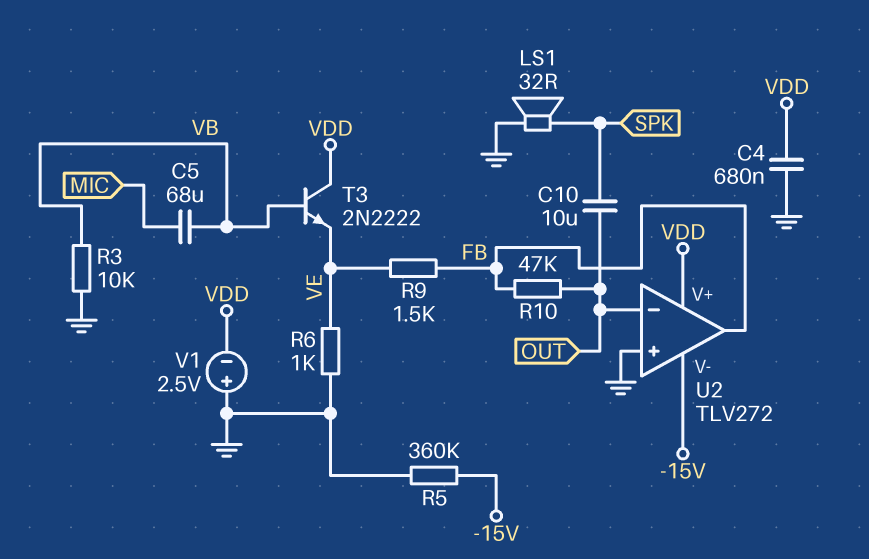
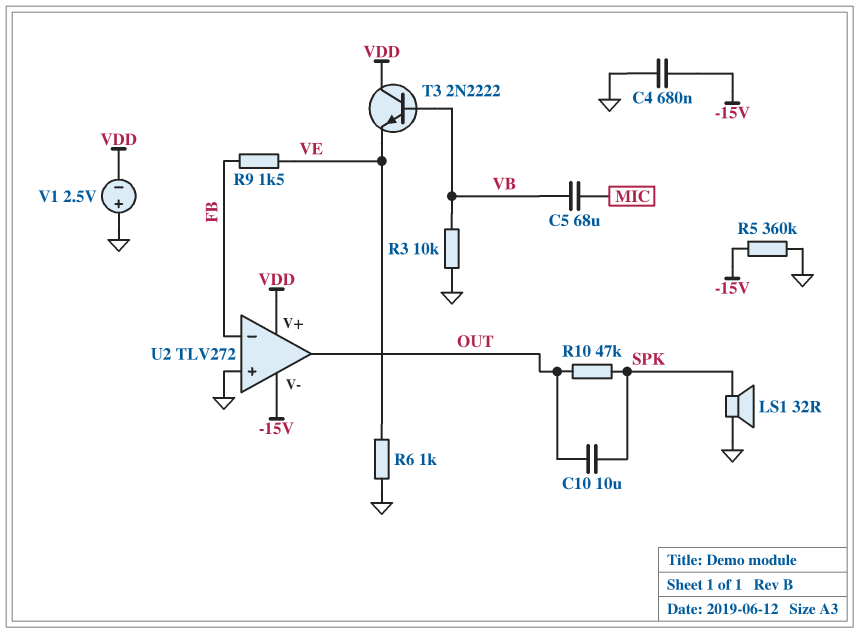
C4: 680nF (GND, VDD) -> 680nF (-15V, GND)
R10: 47k (FB, OUT) -> 47k (OUT, SPK)
U2 pin in-: OUT -> FB
U2 pin out: FB -> OUT

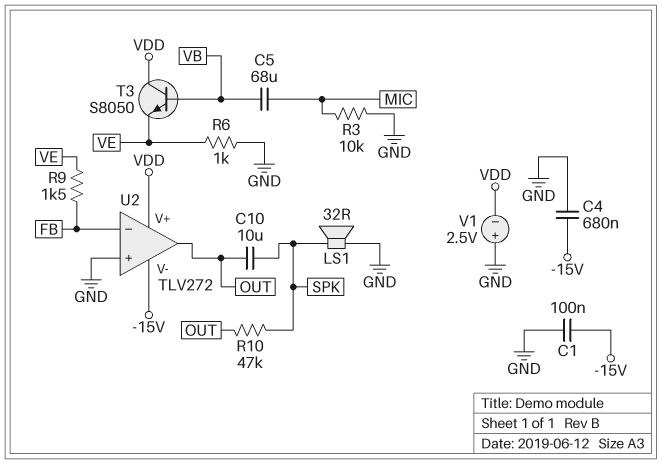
C1: none -> 100nF (-15V, GND)
R3: 10k (GND, VB) -> 10k (GND, MIC)
R5: 360k (-15V, GND) -> none
T3: NPN 2N2222 (B VB, C VDD, E VE) -> NPN S8050 (B VB, C VDD, E VE)

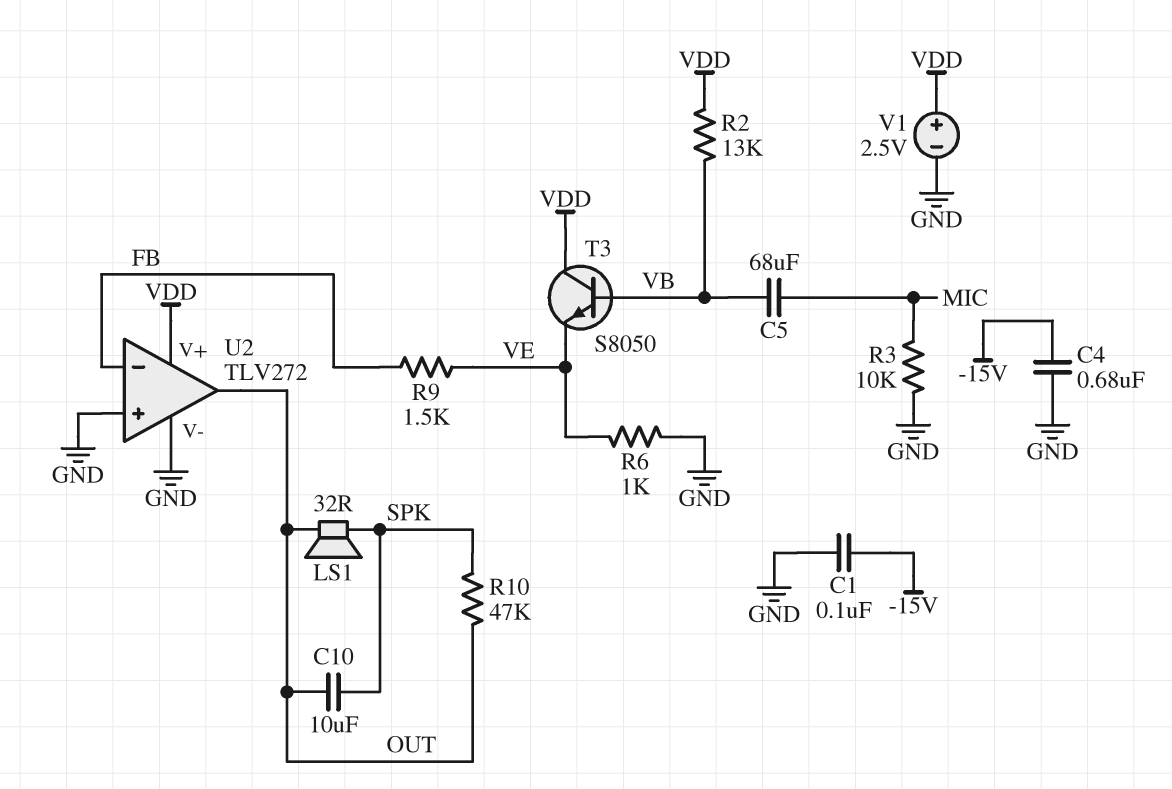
LS1: speaker 32R (GND, SPK) -> speaker 32R (OUT, SPK)
R2: none -> 13k (VB, VDD)
U2 pin V-: -15V -> GND
V1: 2.5V (plus GND, minus VDD) -> 2.5V (plus VDD, minus GND)

